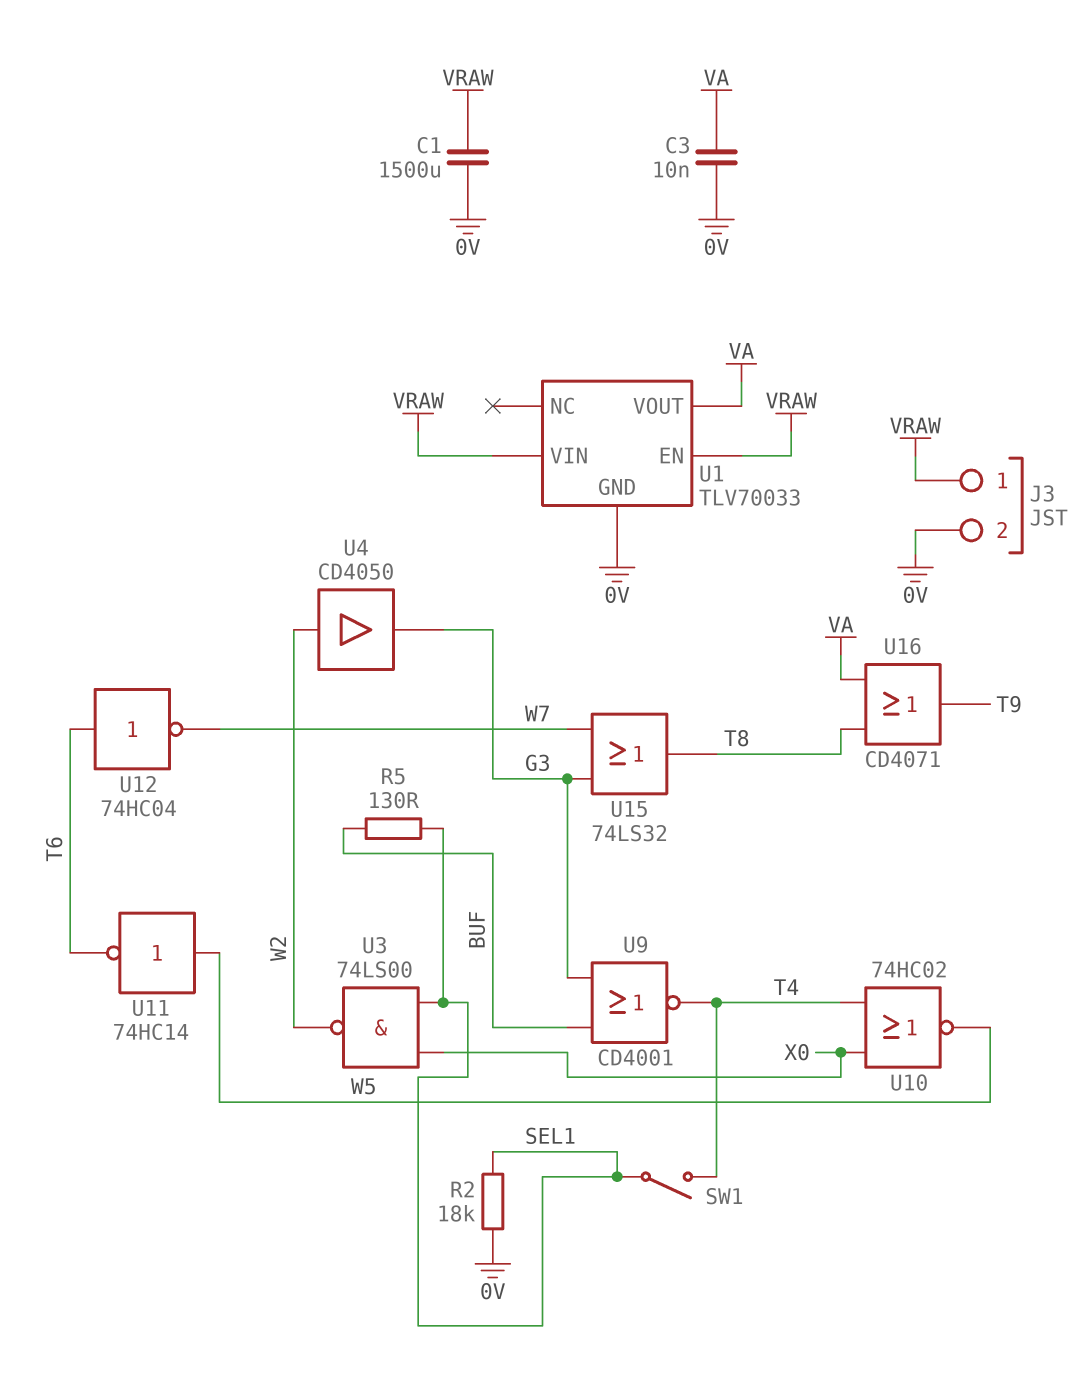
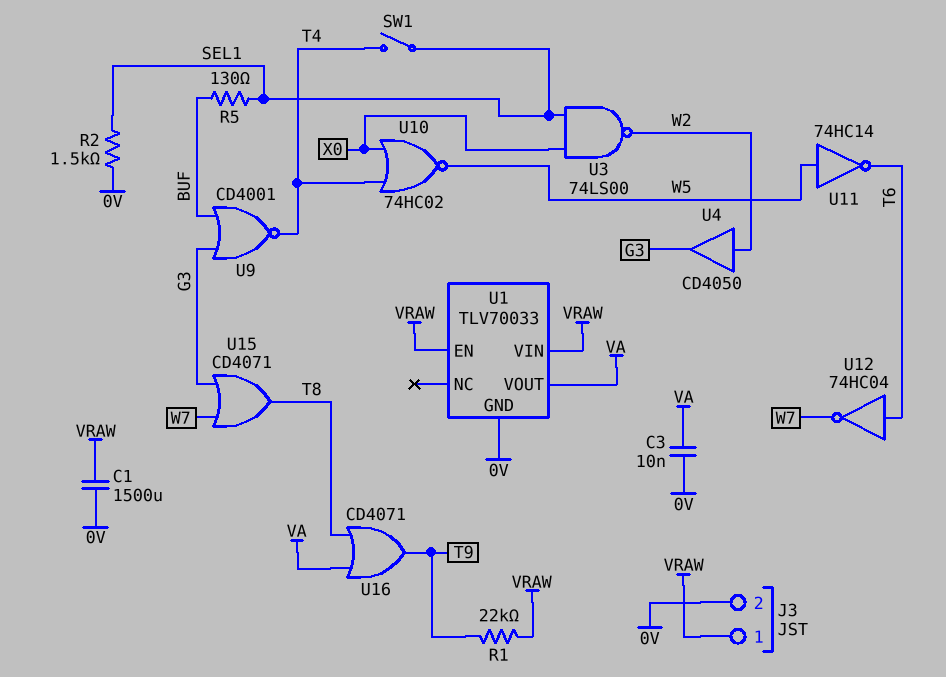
R1: none -> 22k (T9, VRAW)
R2: 18k (0V, SEL1) -> 1.5k (0V, SEL1)
U15: OR 74LS32 (in G3, in W7, out T8) -> OR CD4071 (in G3, in W7, out T8)

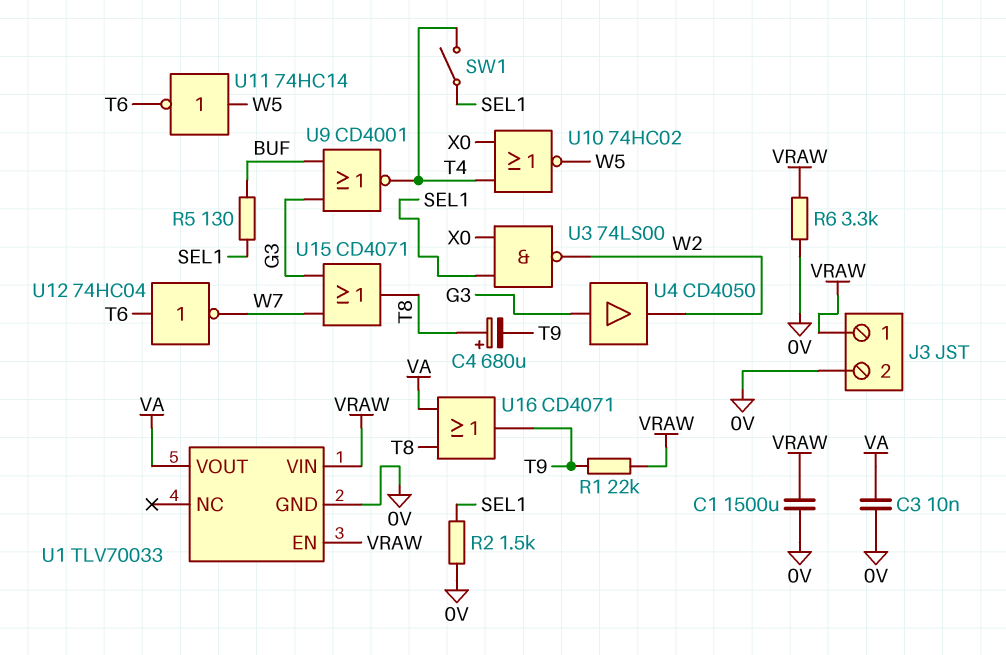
C4: none -> 680uF (plus T8, minus T9)
R6: none -> 3.3k (0V, VRAW)
U4: buffer CD4050 (in W2, out G3) -> buffer CD4050 (in G3, out W2)

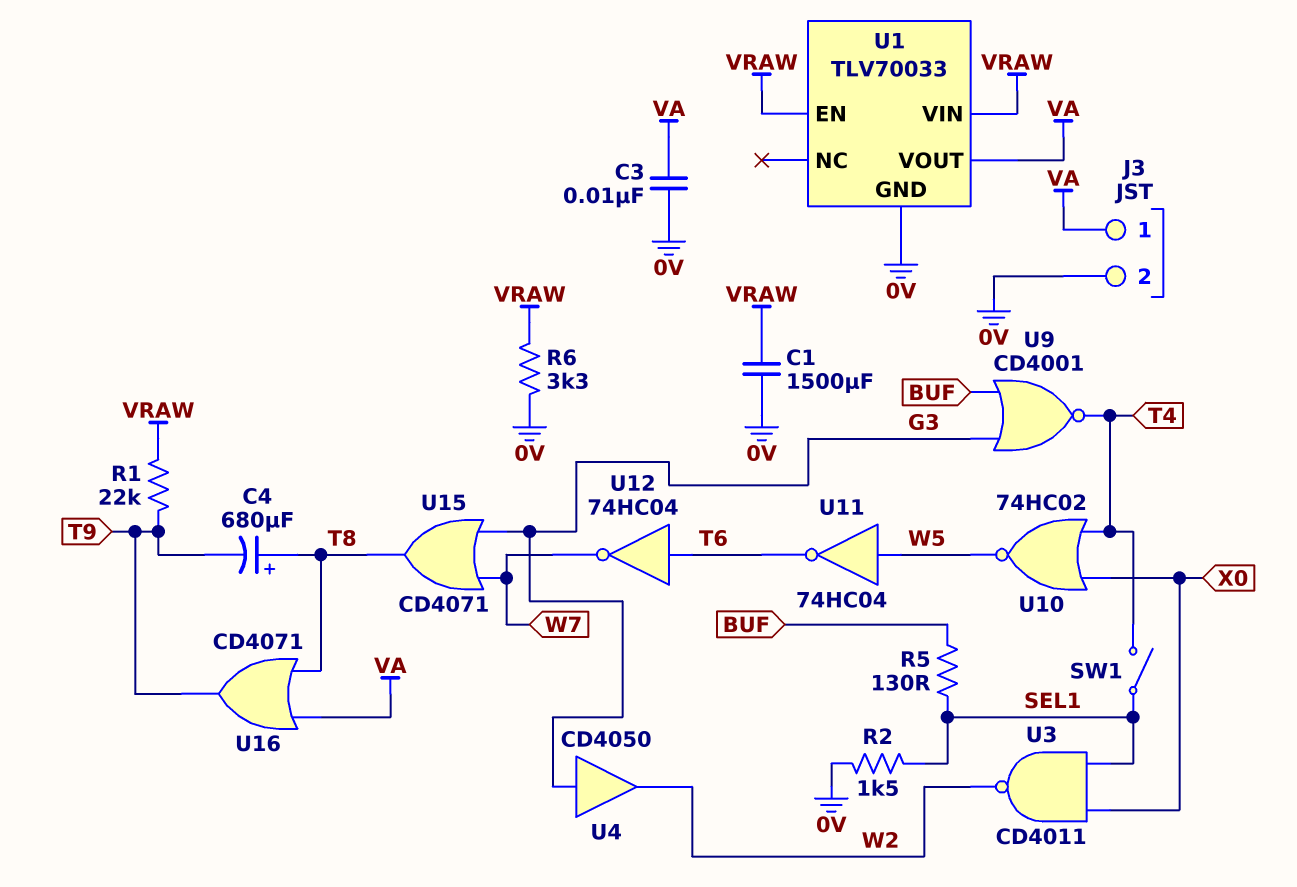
J3 pin 1: VRAW -> VA
U3: NAND 74LS00 (in SEL1, in X0, out W2) -> NAND CD4011 (in SEL1, in X0, out W2)
U11: NOT 74HC14 (in W5, out T6) -> NOT 74HC04 (in W5, out T6)

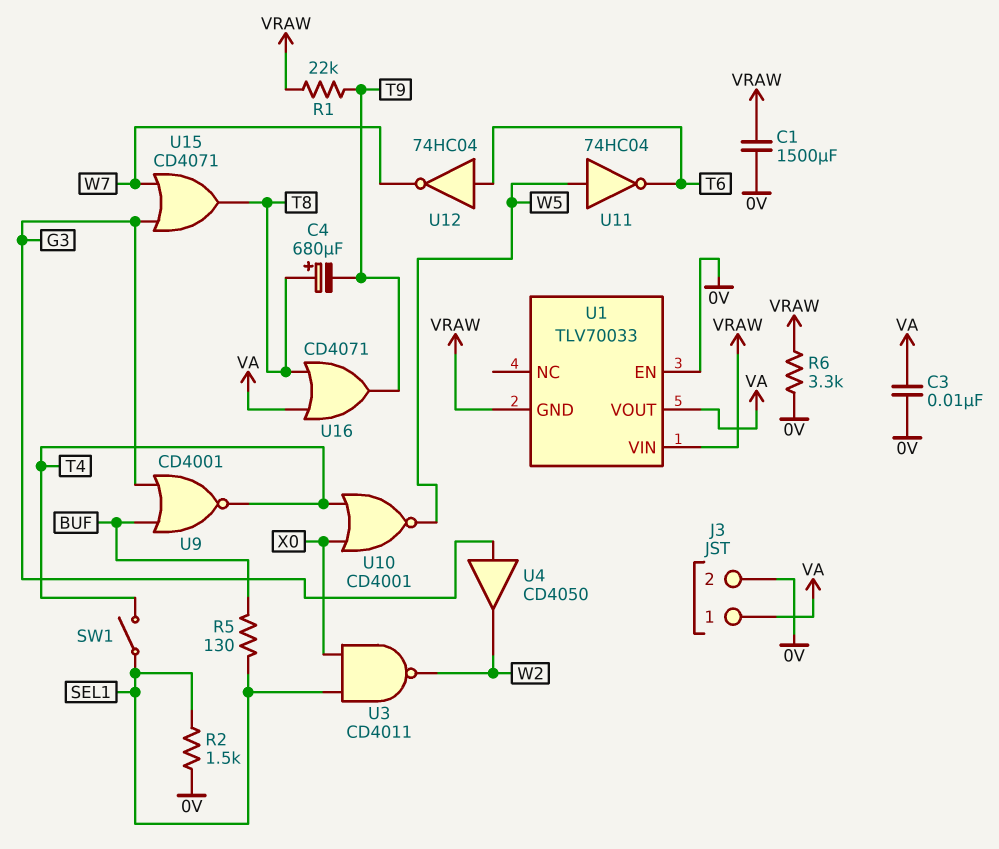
U1 pin EN: VRAW -> 0V
U1 pin GND: 0V -> VRAW
U10: NOR 74HC02 (in T4, in X0, out W5) -> NOR CD4001 (in T4, in X0, out W5)

